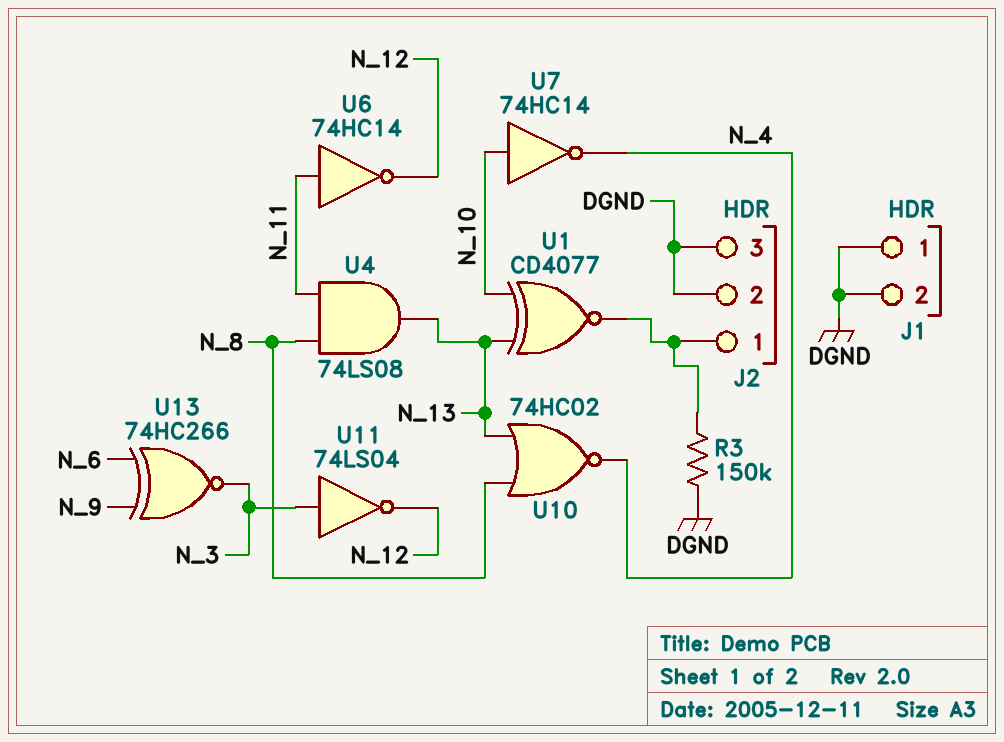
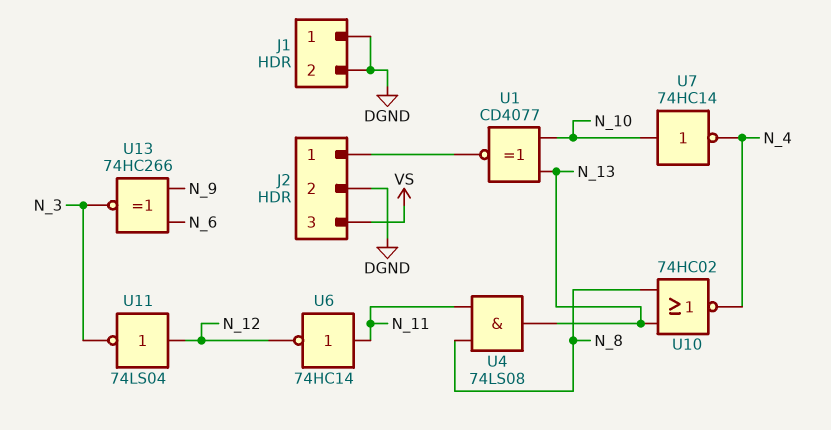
J2 pin 3: DGND -> VS
R3: 150k (DGND, J2/1) -> none
U11: NOT 74LS04 (in N_3, out N_12) -> NOT 74LS04 (in N_12, out N_3)

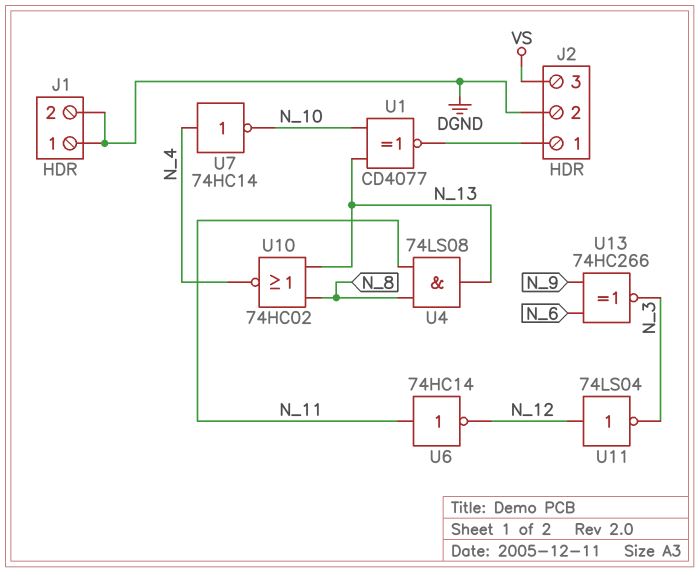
U7: NOT 74HC14 (in N_10, out N_4) -> NOT 74HC14 (in N_4, out N_10)

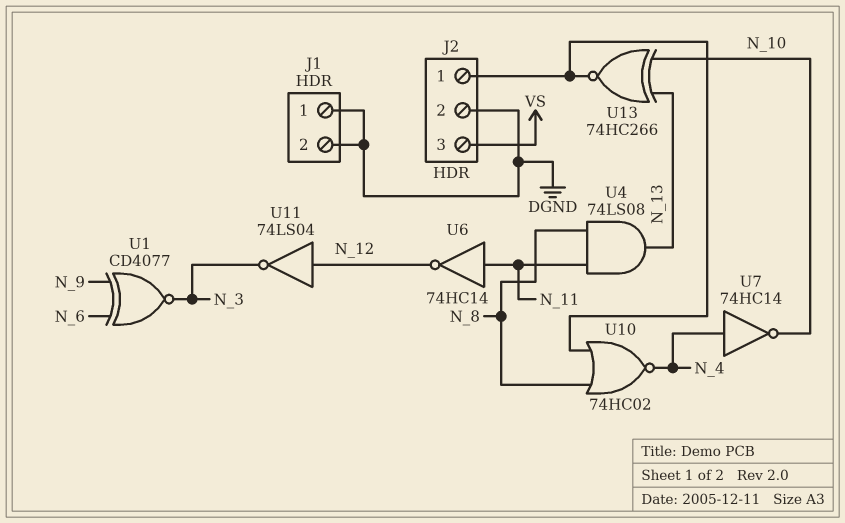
U1: XNOR CD4077 (in N_10, in N_13, out J2/1) -> XNOR CD4077 (in N_6, in N_9, out N_3)
U10: NOR 74HC02 (in N_8, in N_13, out N_4) -> NOR 74HC02 (in J2/1, in N_8, out N_4)
U13: XNOR 74HC266 (in N_6, in N_9, out N_3) -> XNOR 74HC266 (in N_10, in N_13, out J2/1)

